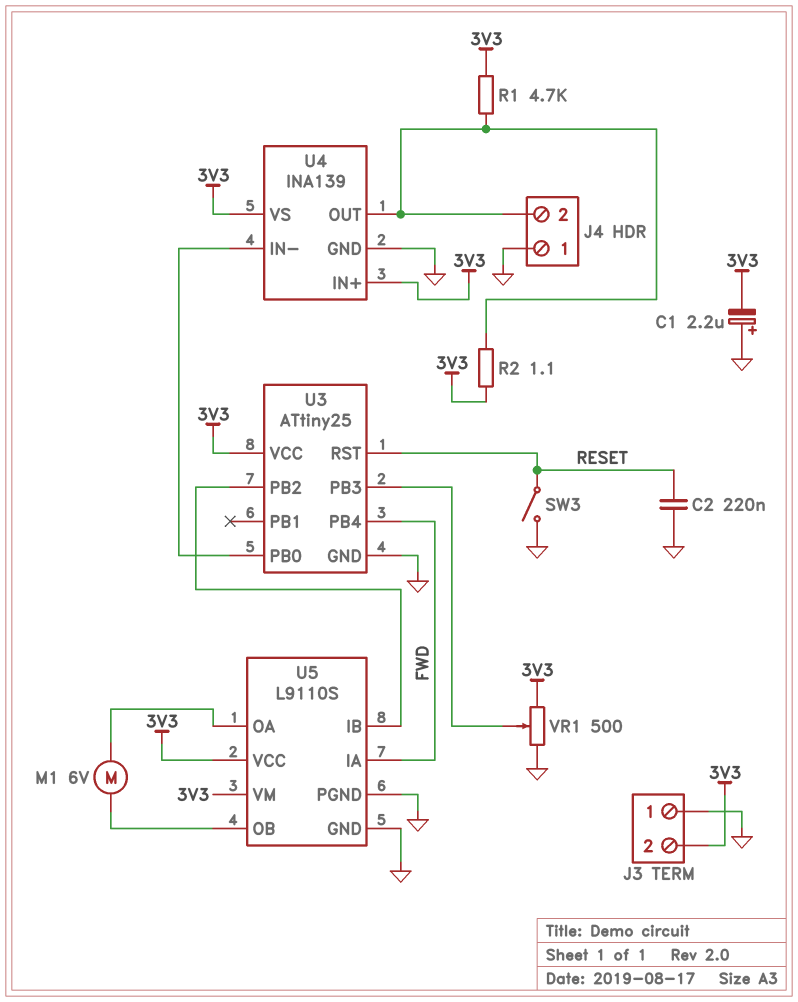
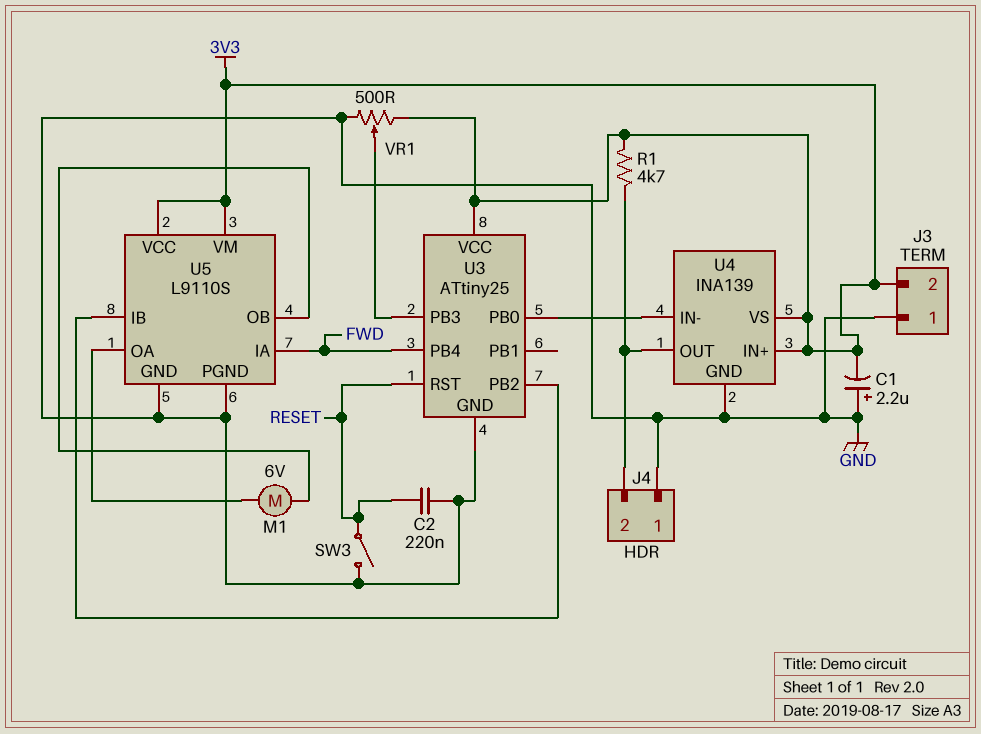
R2: 1.1 (3V3, J4/2) -> none

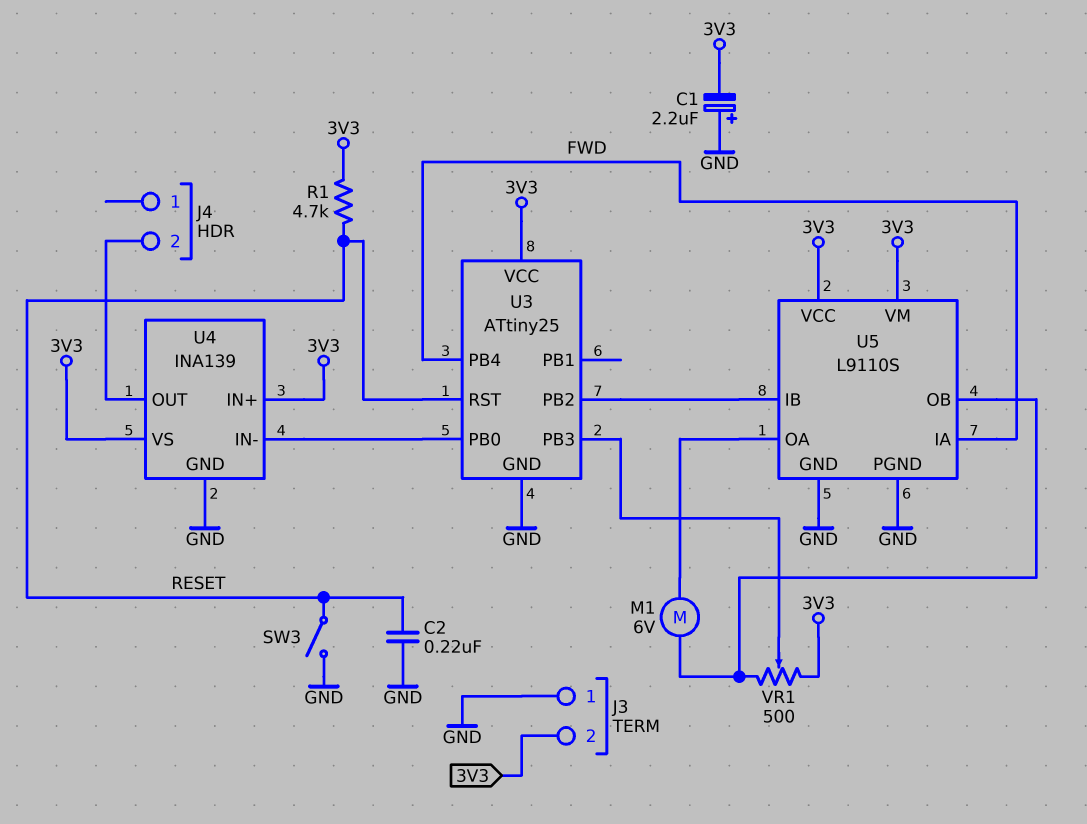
J4 pin 1: GND -> none
R1: 4.7k (3V3, J4/2) -> 4.7k (3V3, RESET)
VR1: 500 (3V3, GND, wiper U3/PB3) -> 500 (3V3, U5/OB, wiper U3/PB3)

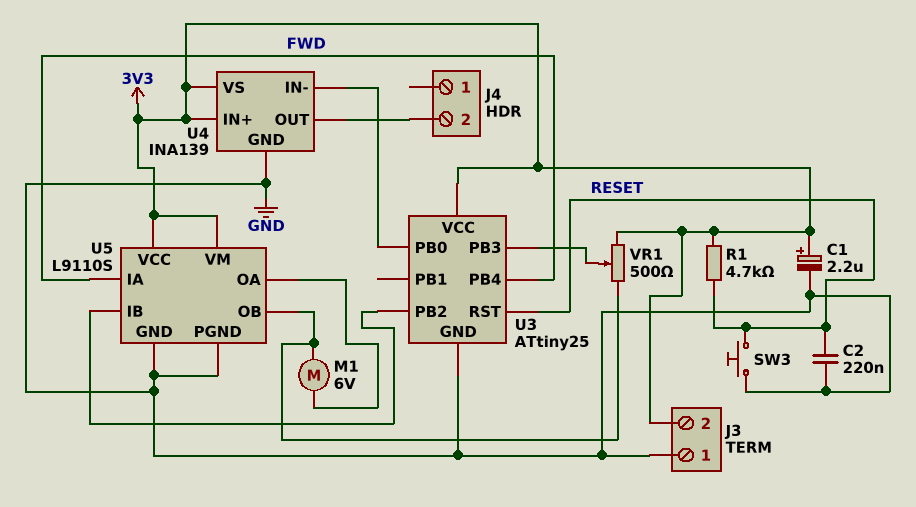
C1: 2.2uF (plus GND, minus 3V3) -> 2.2uF (plus 3V3, minus GND)
SW3: switch (GND, RESET) -> button (GND, RESET)

